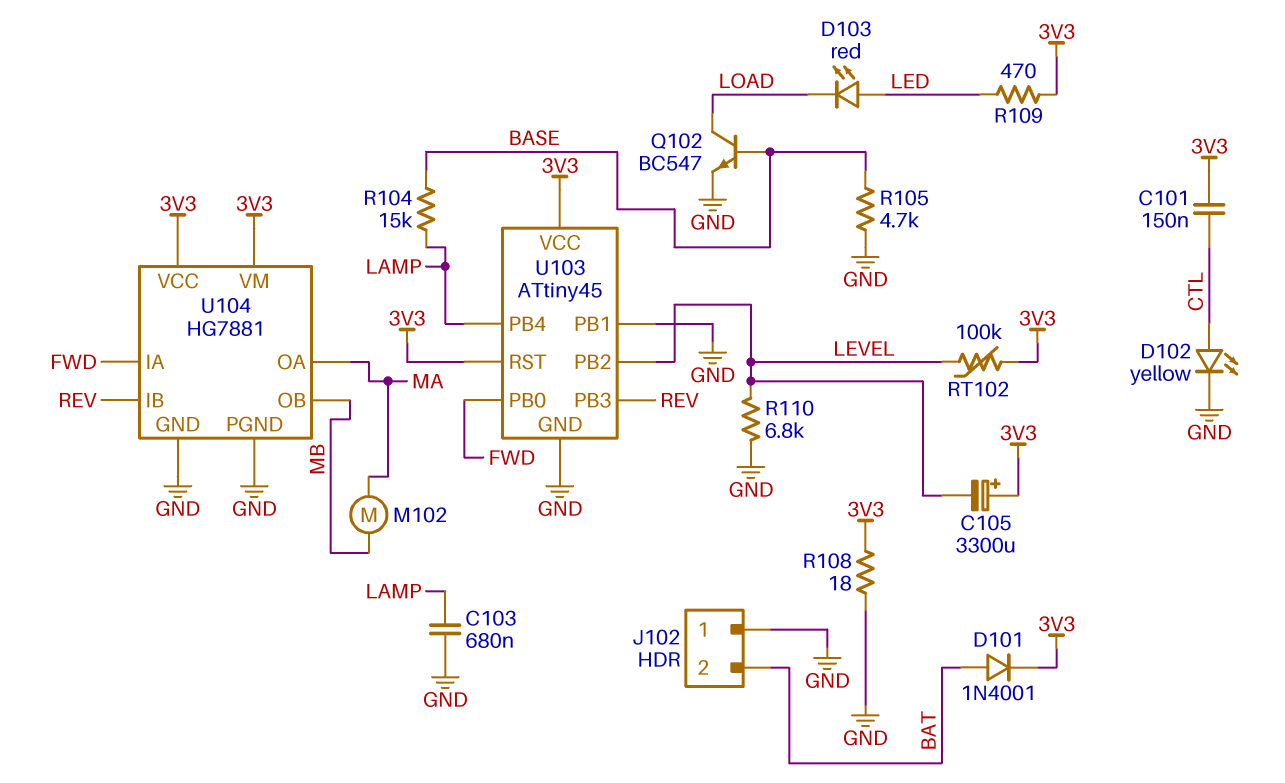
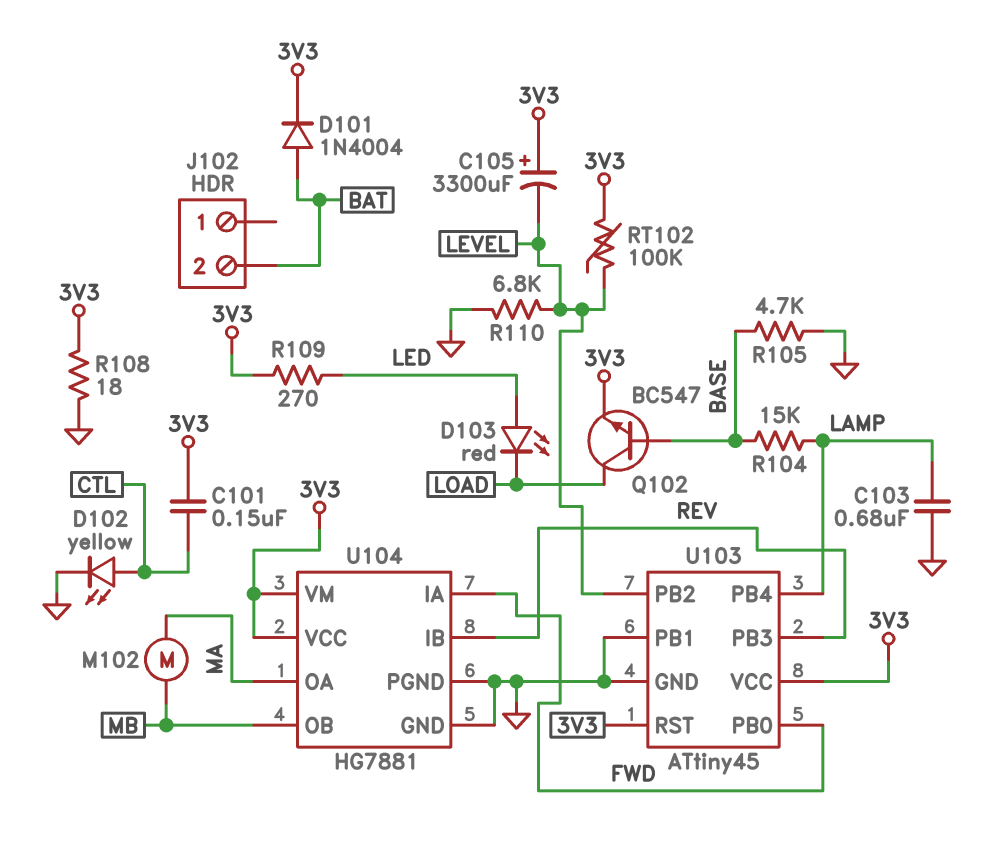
D101: diode 1N4001 (A BAT, K 3V3) -> diode 1N4004 (A BAT, K 3V3)
J102 pin 1: GND -> none
Q102: NPN BC547 (B BASE, C LOAD, E GND) -> NPN BC547 (B BASE, C LOAD, E 3V3)
R109: 470 (3V3, LED) -> 270 (3V3, LED)

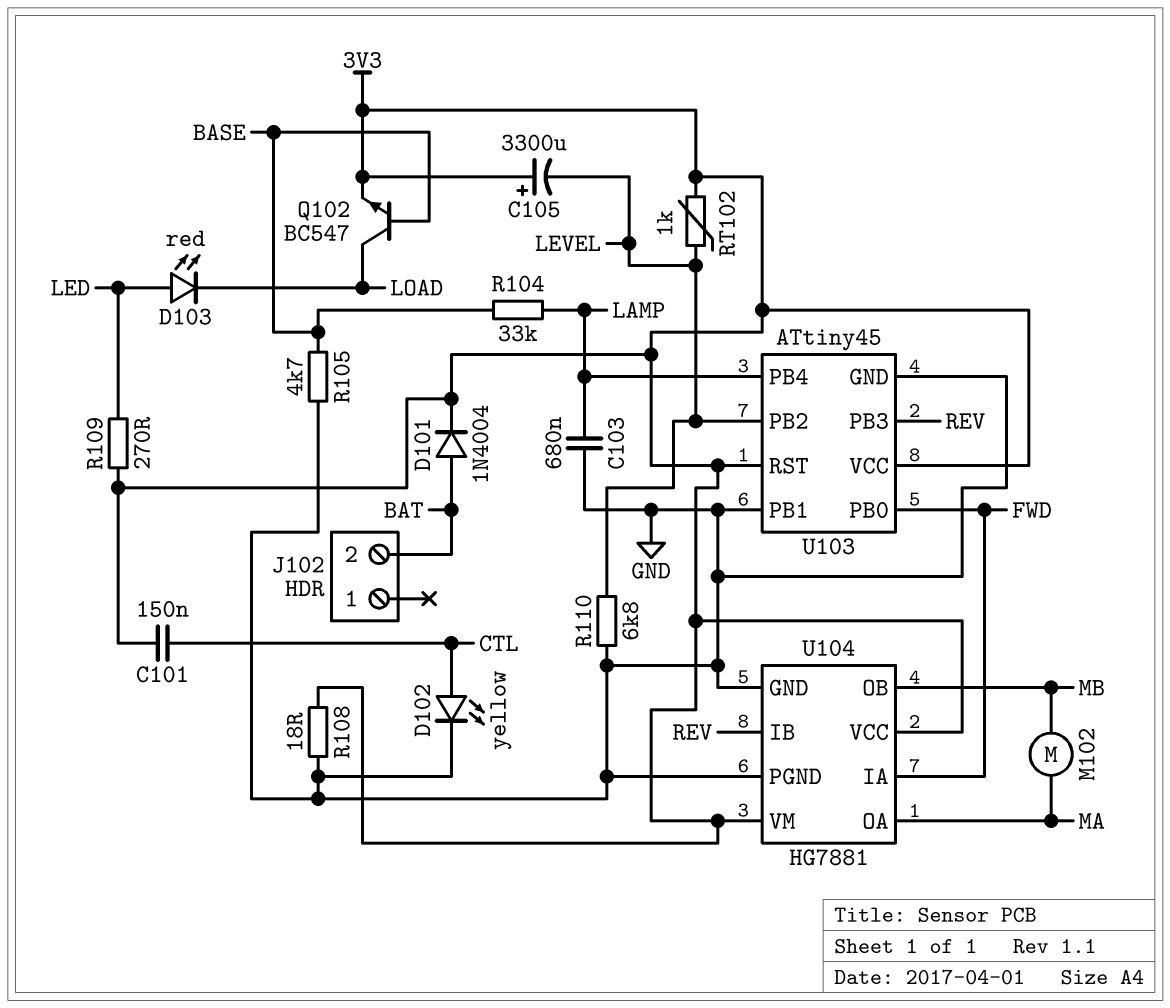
R104: 15k (BASE, LAMP) -> 33k (BASE, LAMP)
RT102: 100k (3V3, LEVEL) -> 1k (3V3, LEVEL)

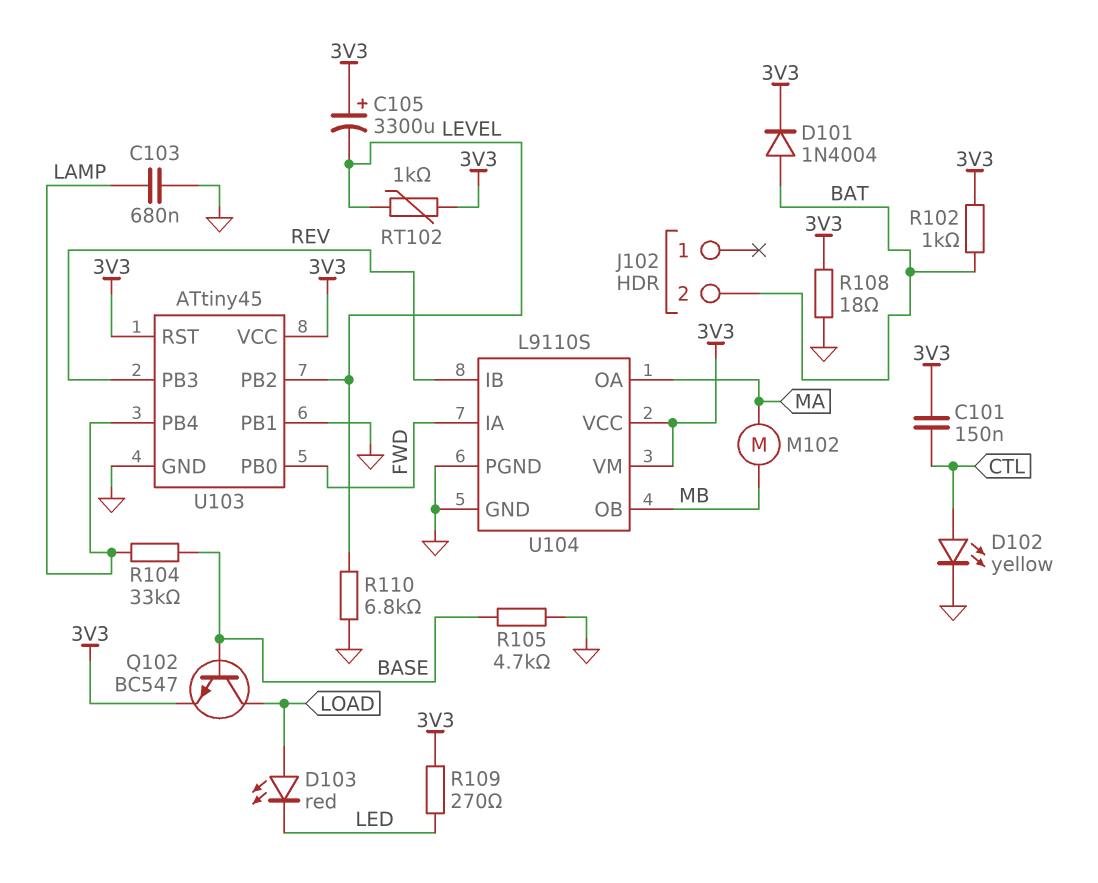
D103: LED red (A LED, K LOAD) -> LED red (A LOAD, K LED)
R102: none -> 1k (3V3, BAT)
U104: HG7881 -> L9110S

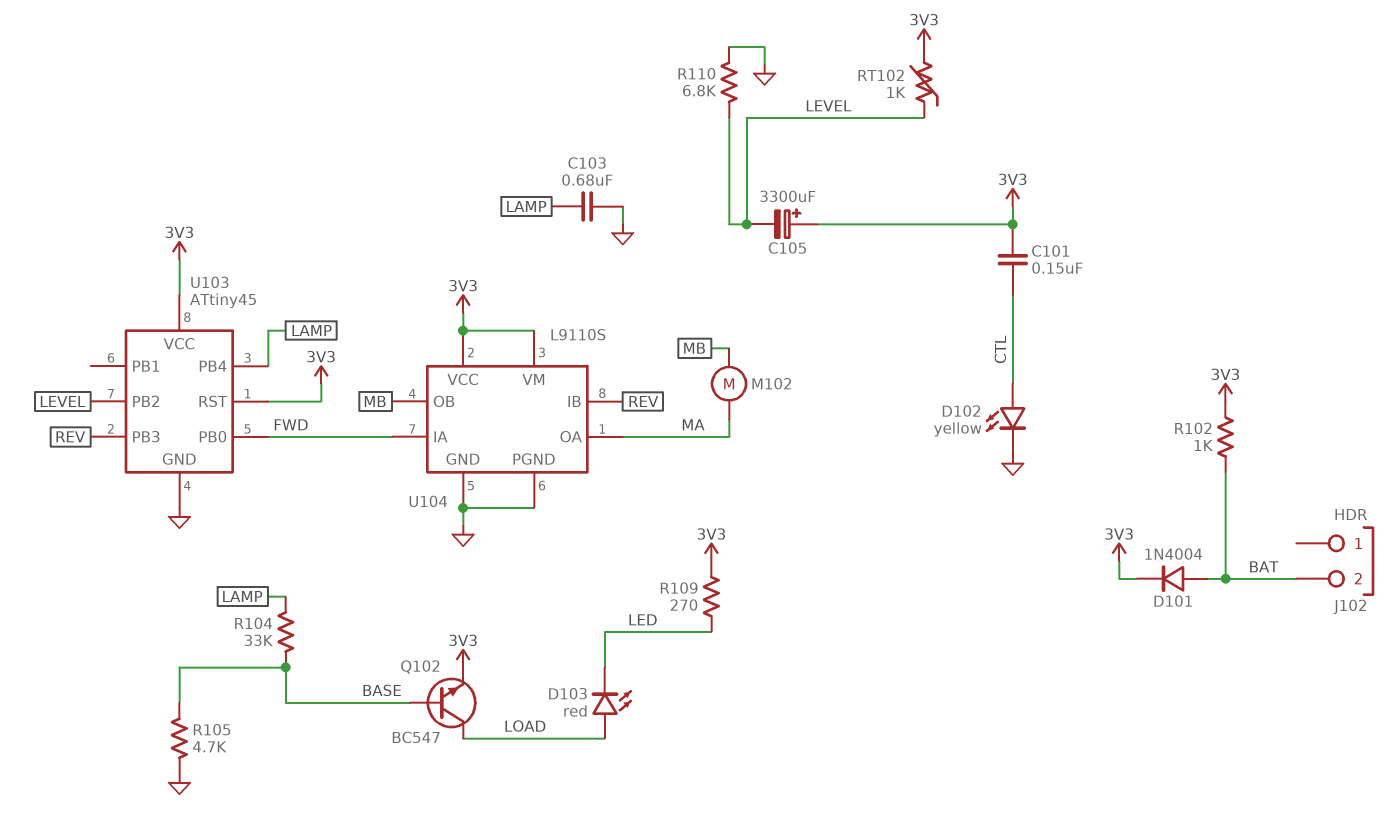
R108: 18 (3V3, GND) -> none
U103 pin PB1: GND -> none

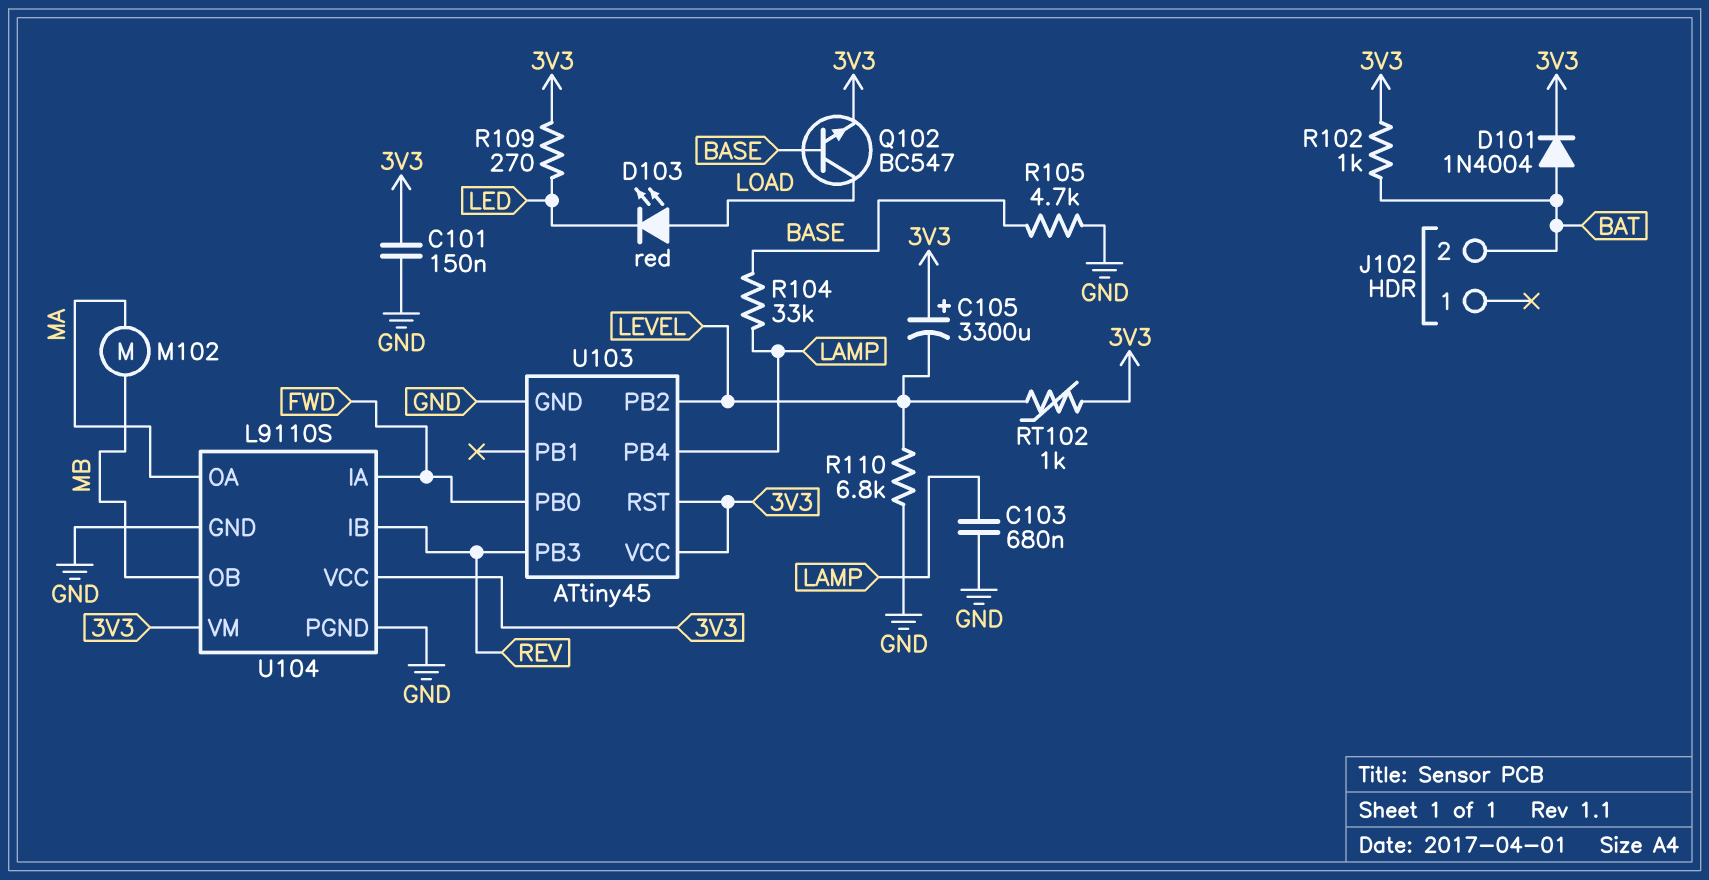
C101: 150nF (3V3, CTL) -> 150nF (3V3, GND)
D102: LED yellow (A CTL, K GND) -> none

